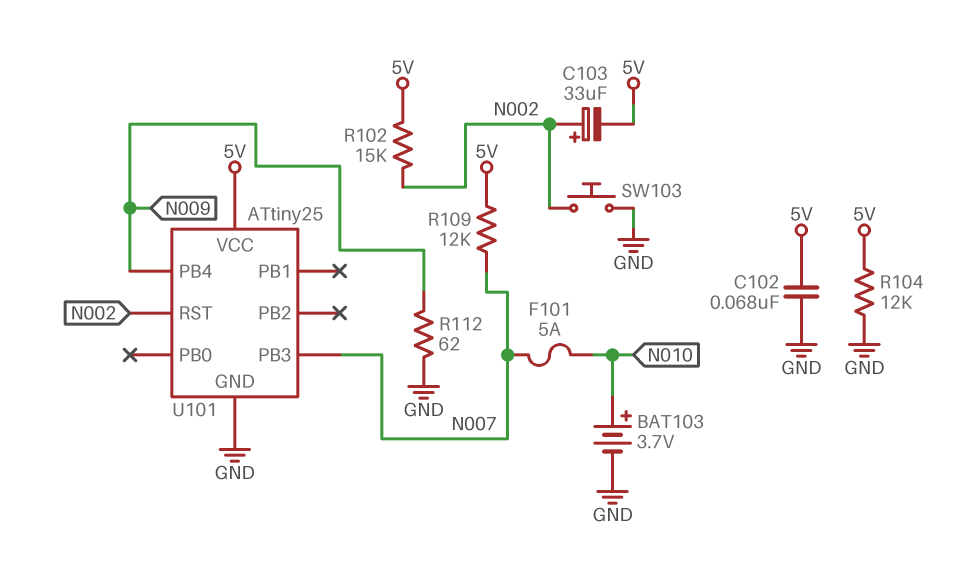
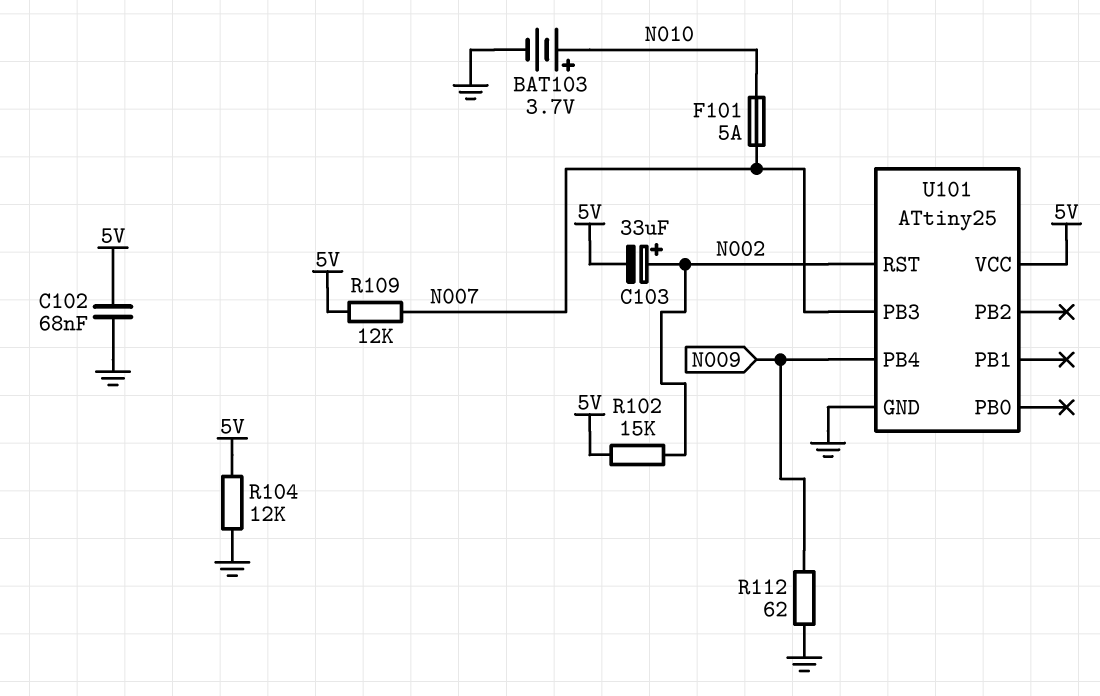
SW103: button (GND, N002) -> none

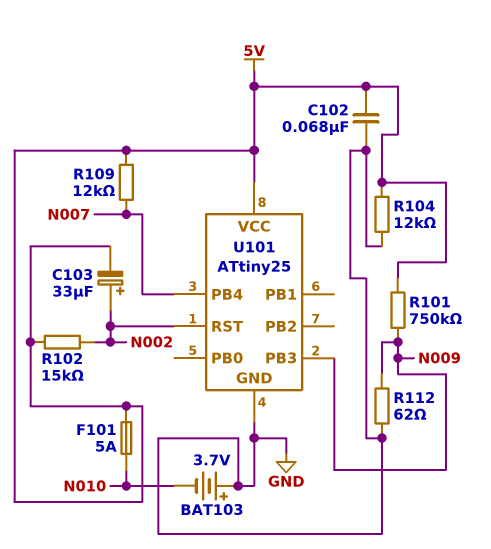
BAT103: 3.7V (plus N010, minus GND) -> 3.7V (plus GND, minus N010)
F101: 5A (N007, N010) -> 5A (5V, N010)
R101: none -> 750k (5V, N009)
U101 pin PB3: N007 -> N009
U101 pin PB4: N009 -> N007

